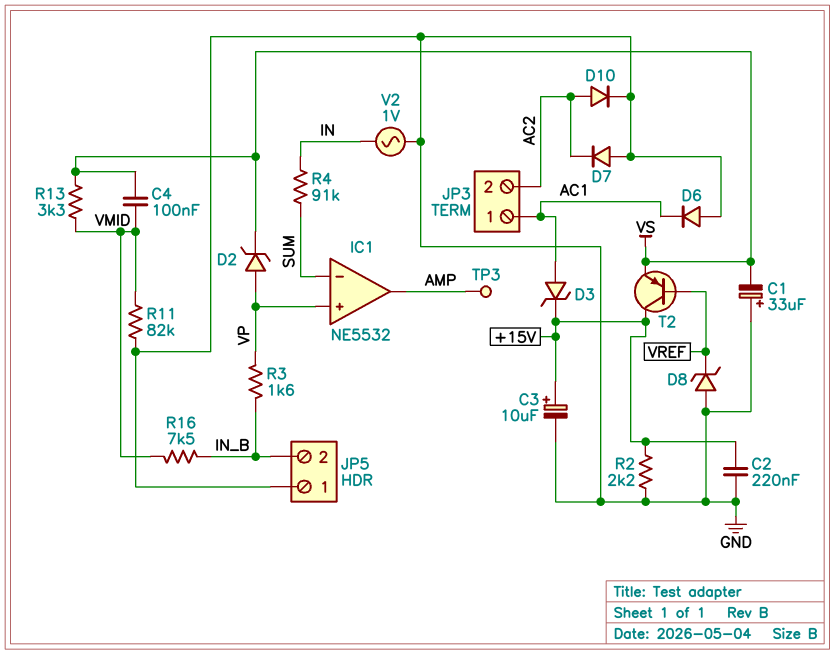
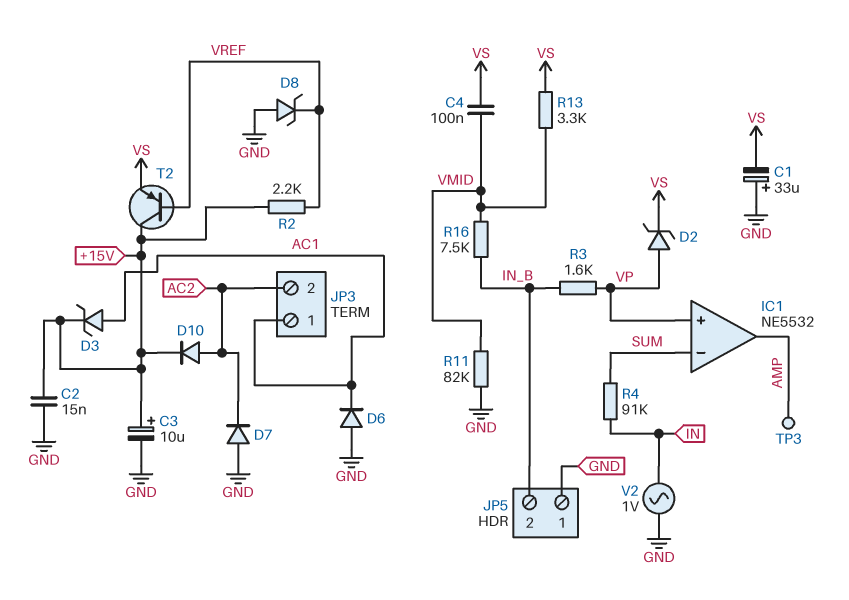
C2: 220nF (+15V, GND) -> 15nF (+15V, GND)
D10: diode (A AC2, K GND) -> diode (A AC2, K +15V)
R2: 2.2k (+15V, GND) -> 2.2k (+15V, VREF)

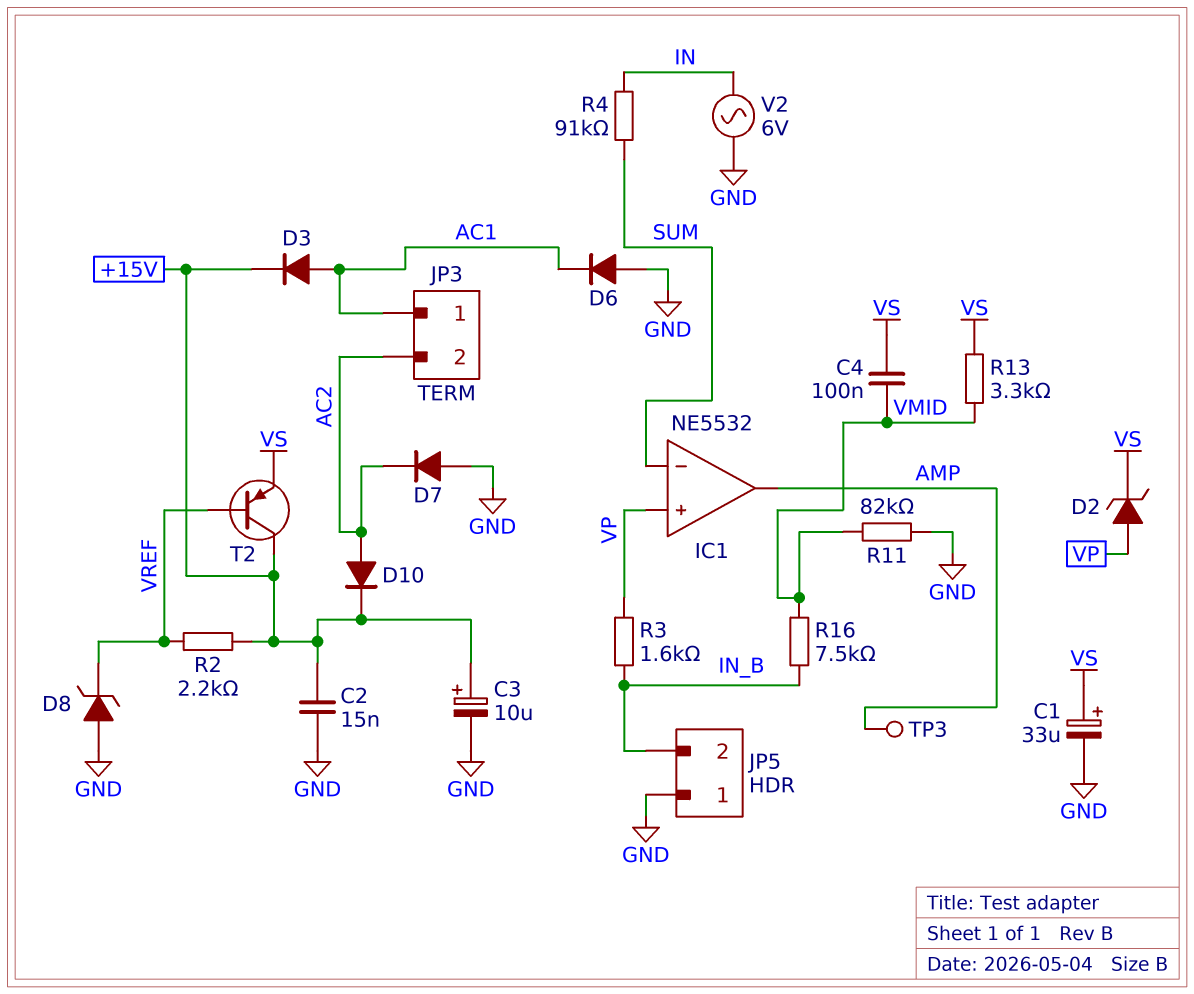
C1: 33uF (plus GND, minus VS) -> 33uF (plus VS, minus GND)
D3: zener (A AC1, K +15V) -> diode (A AC1, K +15V)
V2: AC 1V (GND, IN) -> AC 6V (GND, IN)

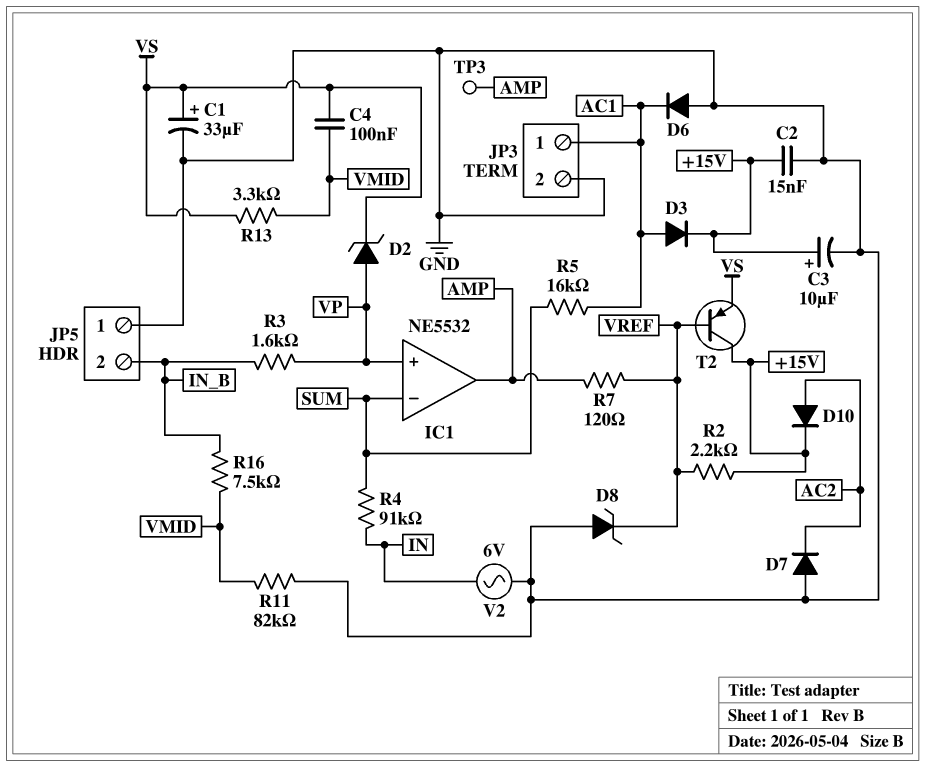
JP3 pin 2: AC2 -> GND
R5: none -> 16k (AC1, SUM)
R7: none -> 120 (AMP, VREF)

